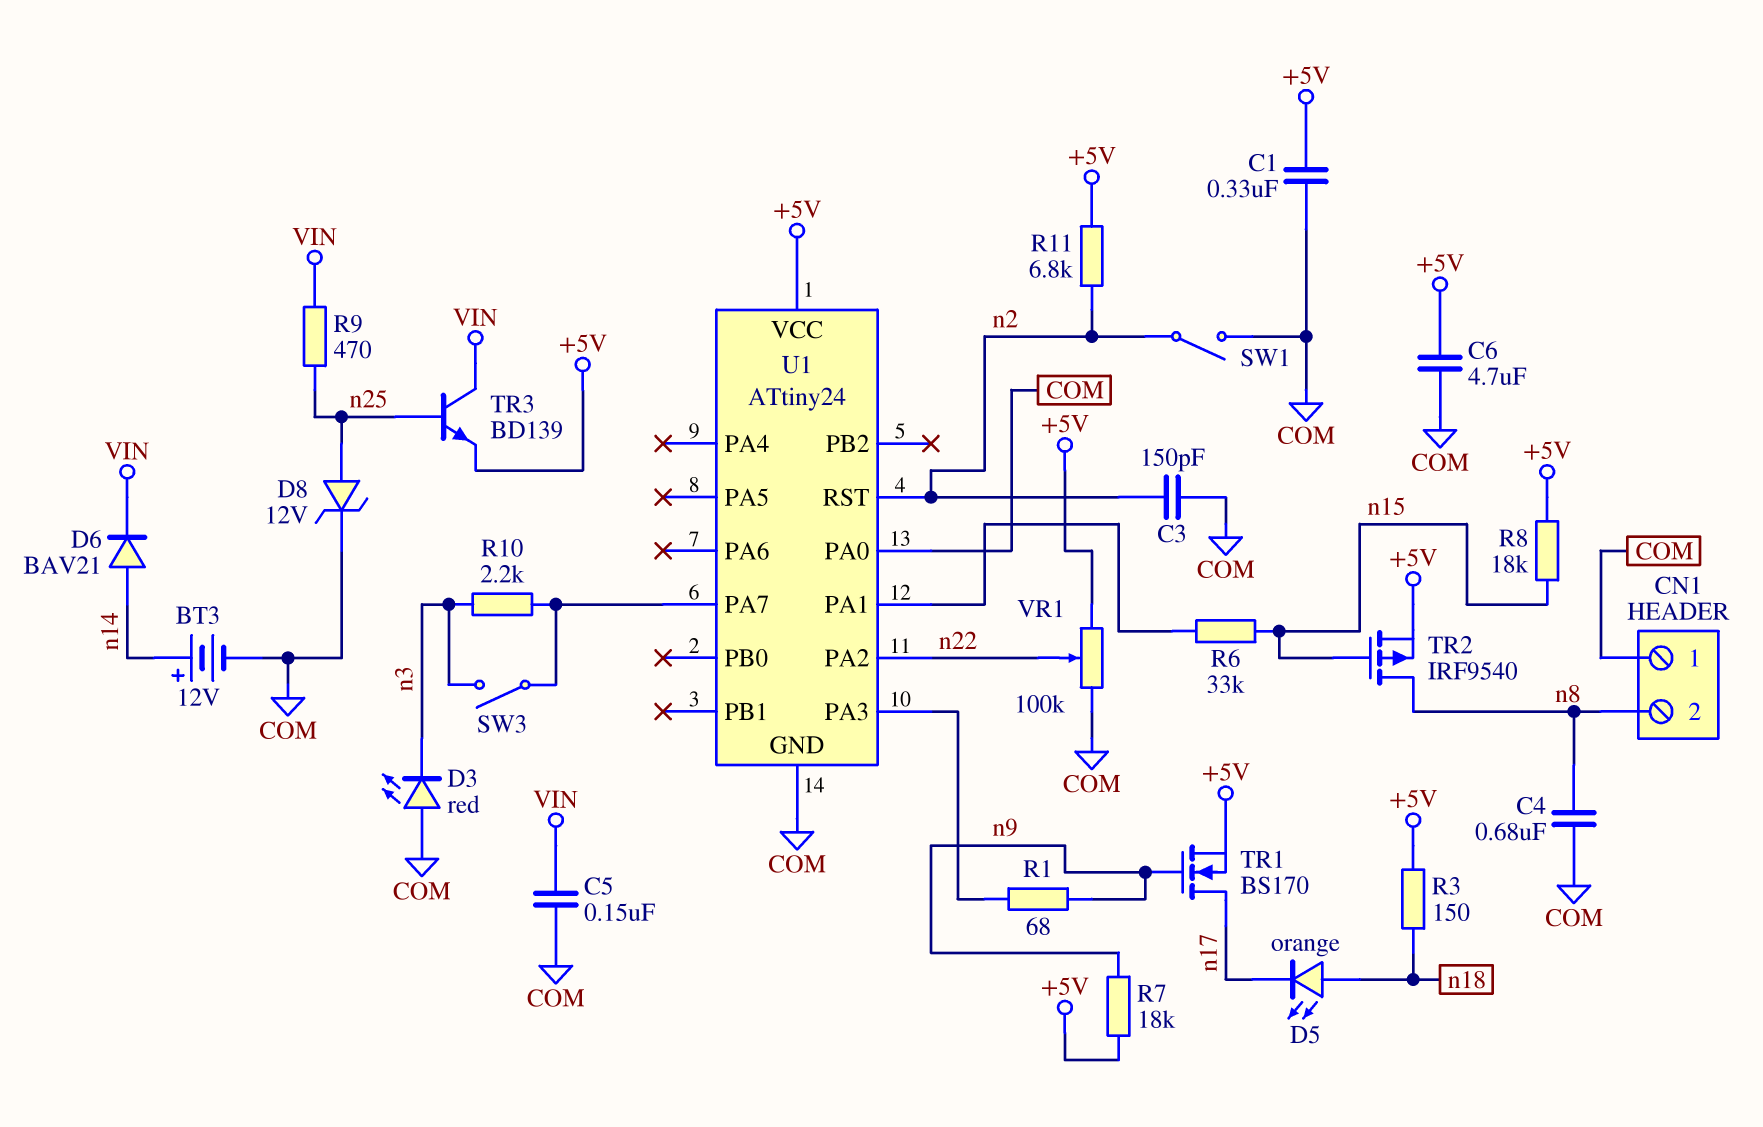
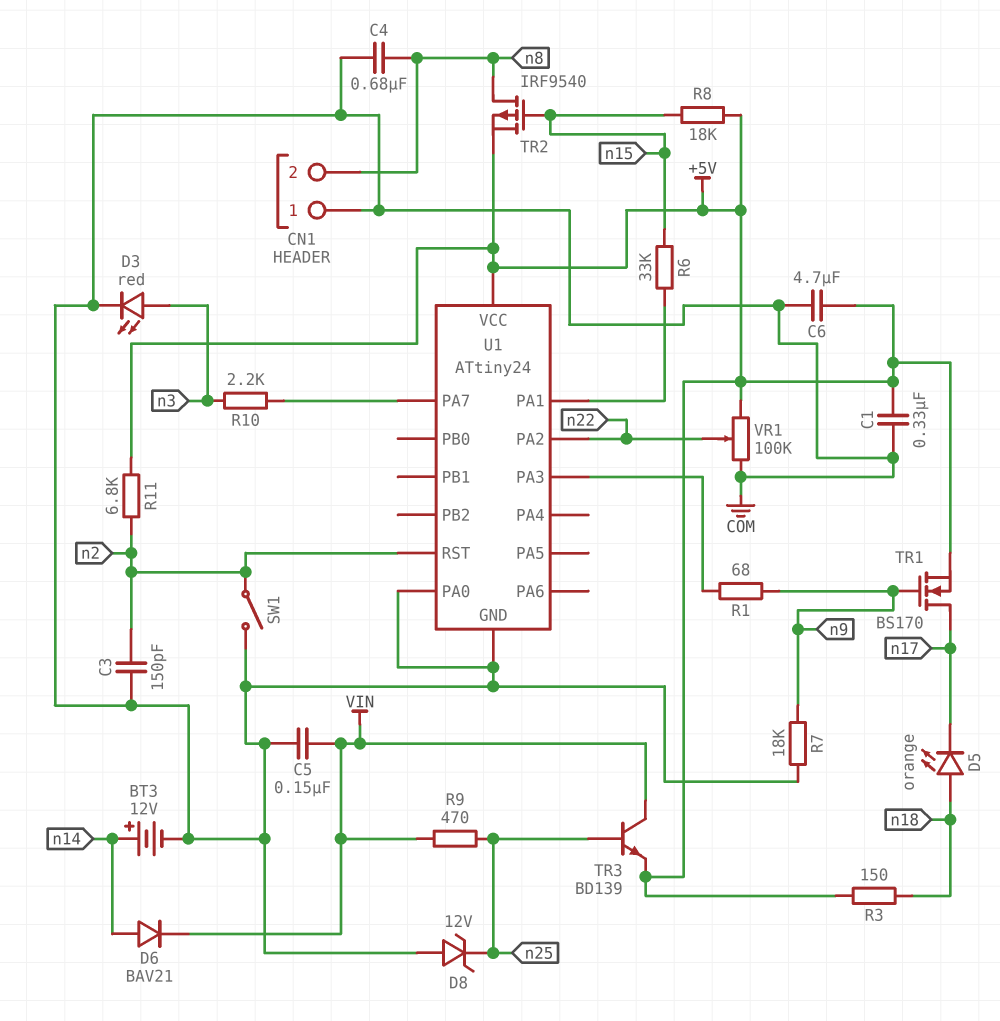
D3: LED red (A COM, K n3) -> LED red (A n3, K COM)
D8: zener 12V (A n25, K COM) -> zener 12V (A COM, K n25)
R7: 18k (+5V, n9) -> 18k (COM, n9)
SW3: switch (U1/PA7, n3) -> none

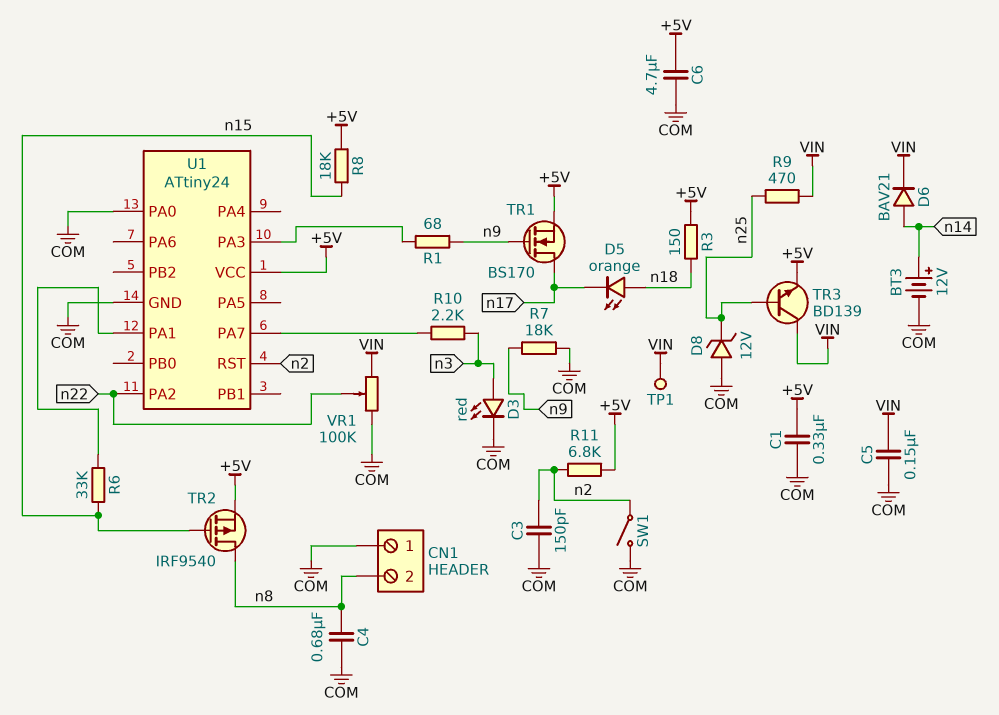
TP1: none -> test point (VIN)
VR1: 100k (+5V, COM, wiper n22) -> 100k (COM, VIN, wiper n22)

